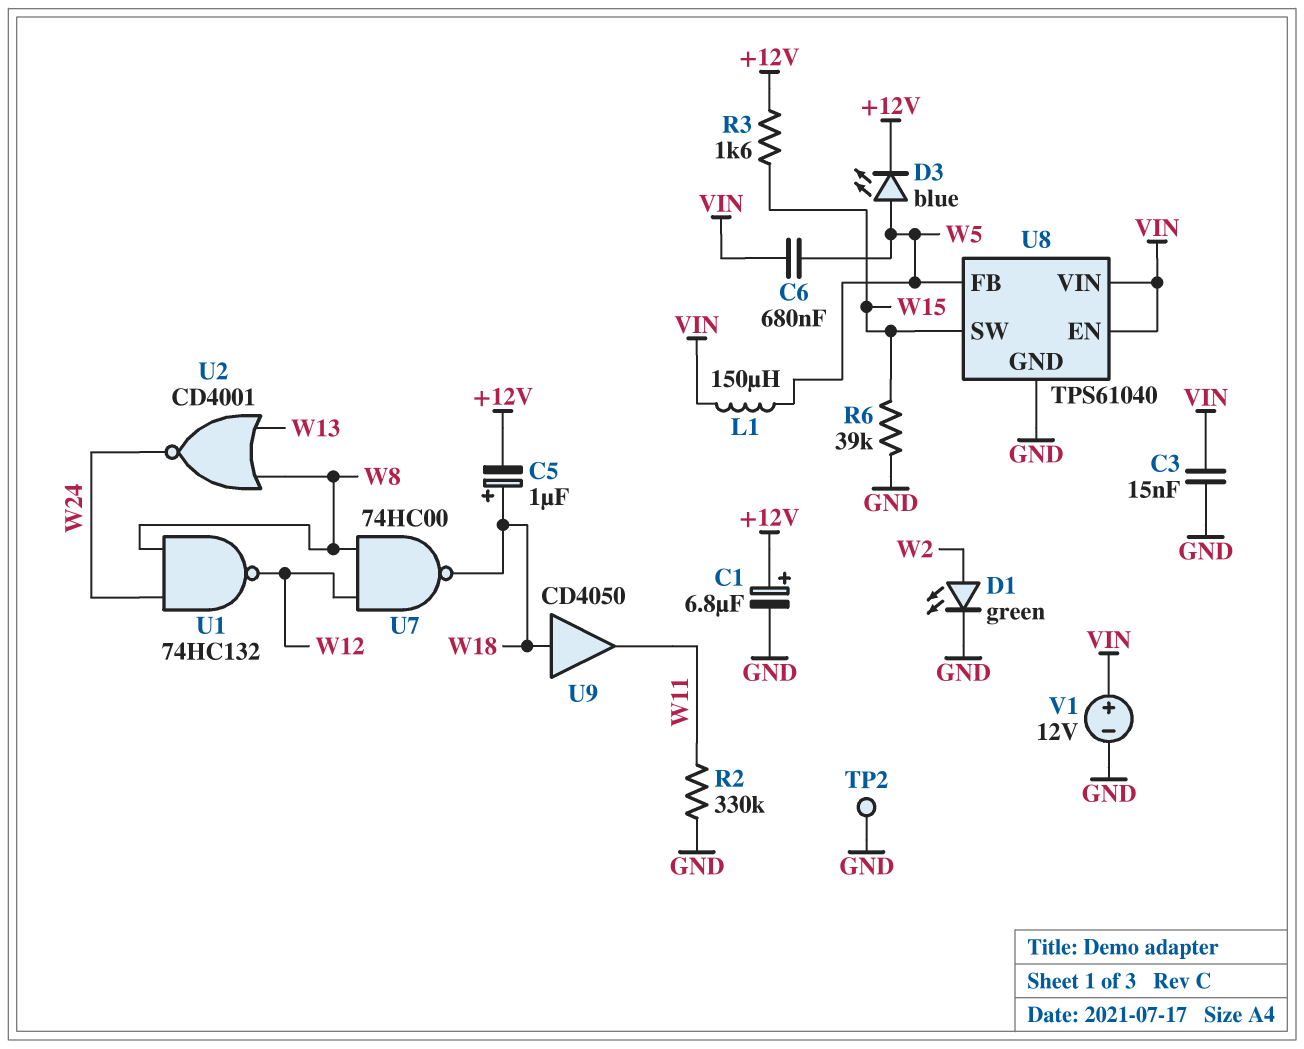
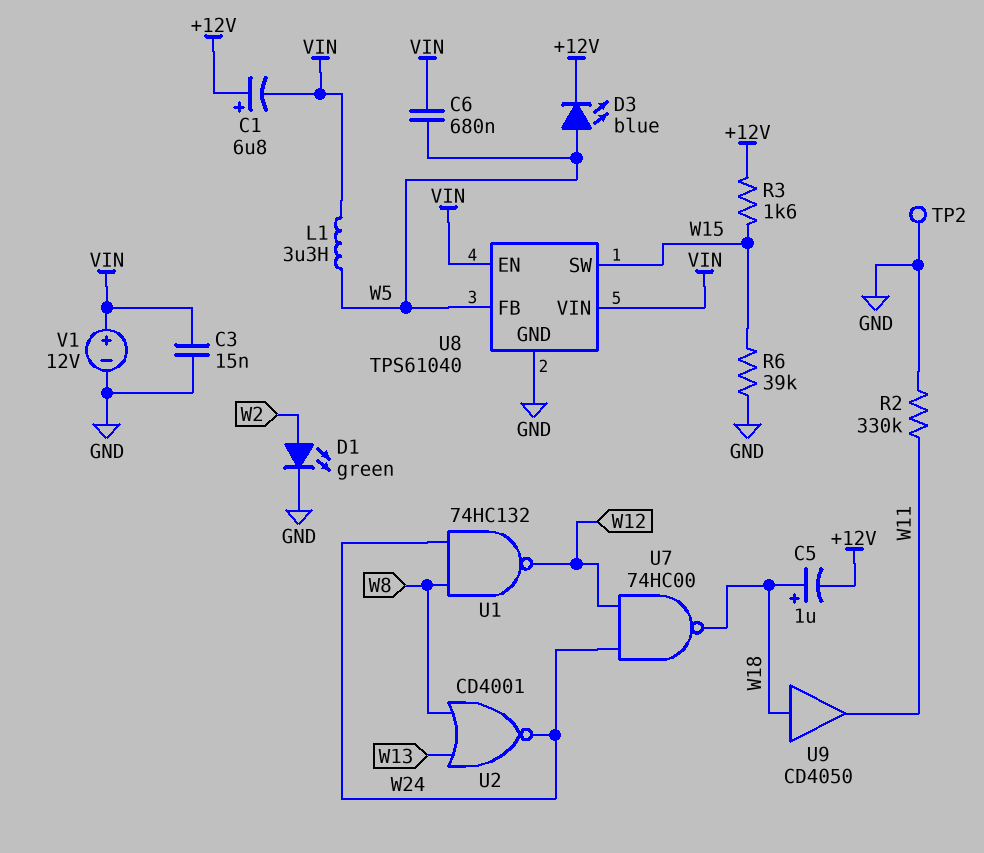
C1: 6.8uF (plus +12V, minus GND) -> 6.8uF (plus +12V, minus VIN)
L1: 150uH (VIN, W5) -> 3.3uH (VIN, W5)
U7: NAND 74HC00 (in W8, in W12, out W18) -> NAND 74HC00 (in W12, in W24, out W18)

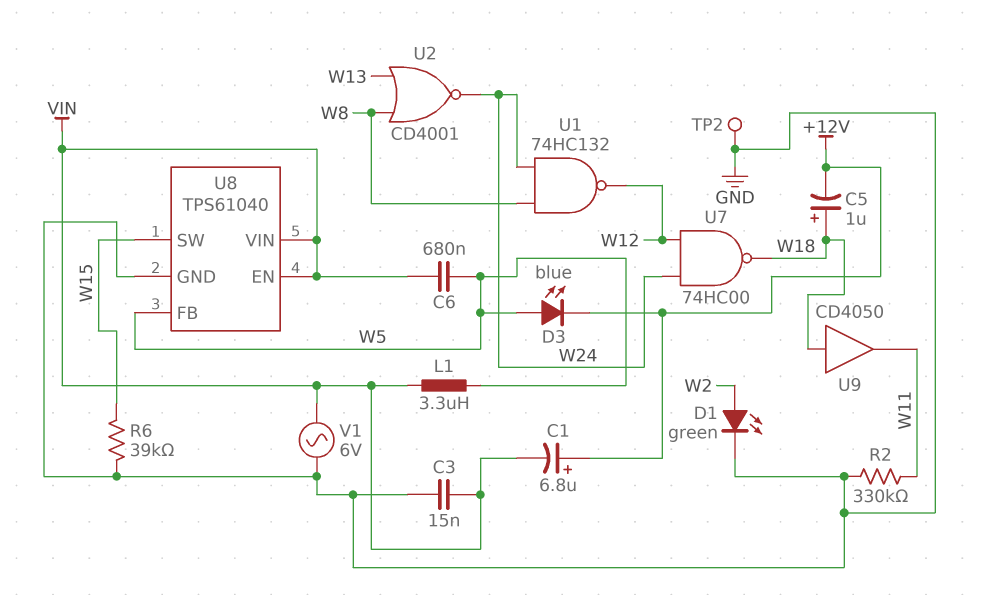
R3: 1.6k (+12V, W15) -> none
V1: 12V (plus VIN, minus GND) -> AC 6V (GND, VIN)

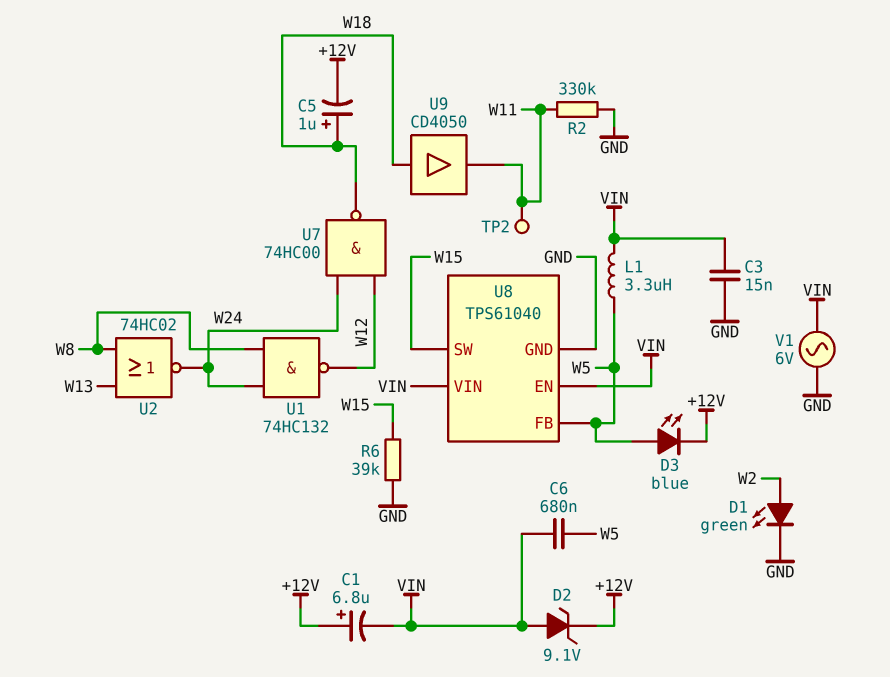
D2: none -> zener 9.1V (A VIN, K +12V)
TP2: test point (GND) -> test point (W11)
U2: NOR CD4001 (in W8, in W13, out W24) -> NOR 74HC02 (in W8, in W13, out W24)

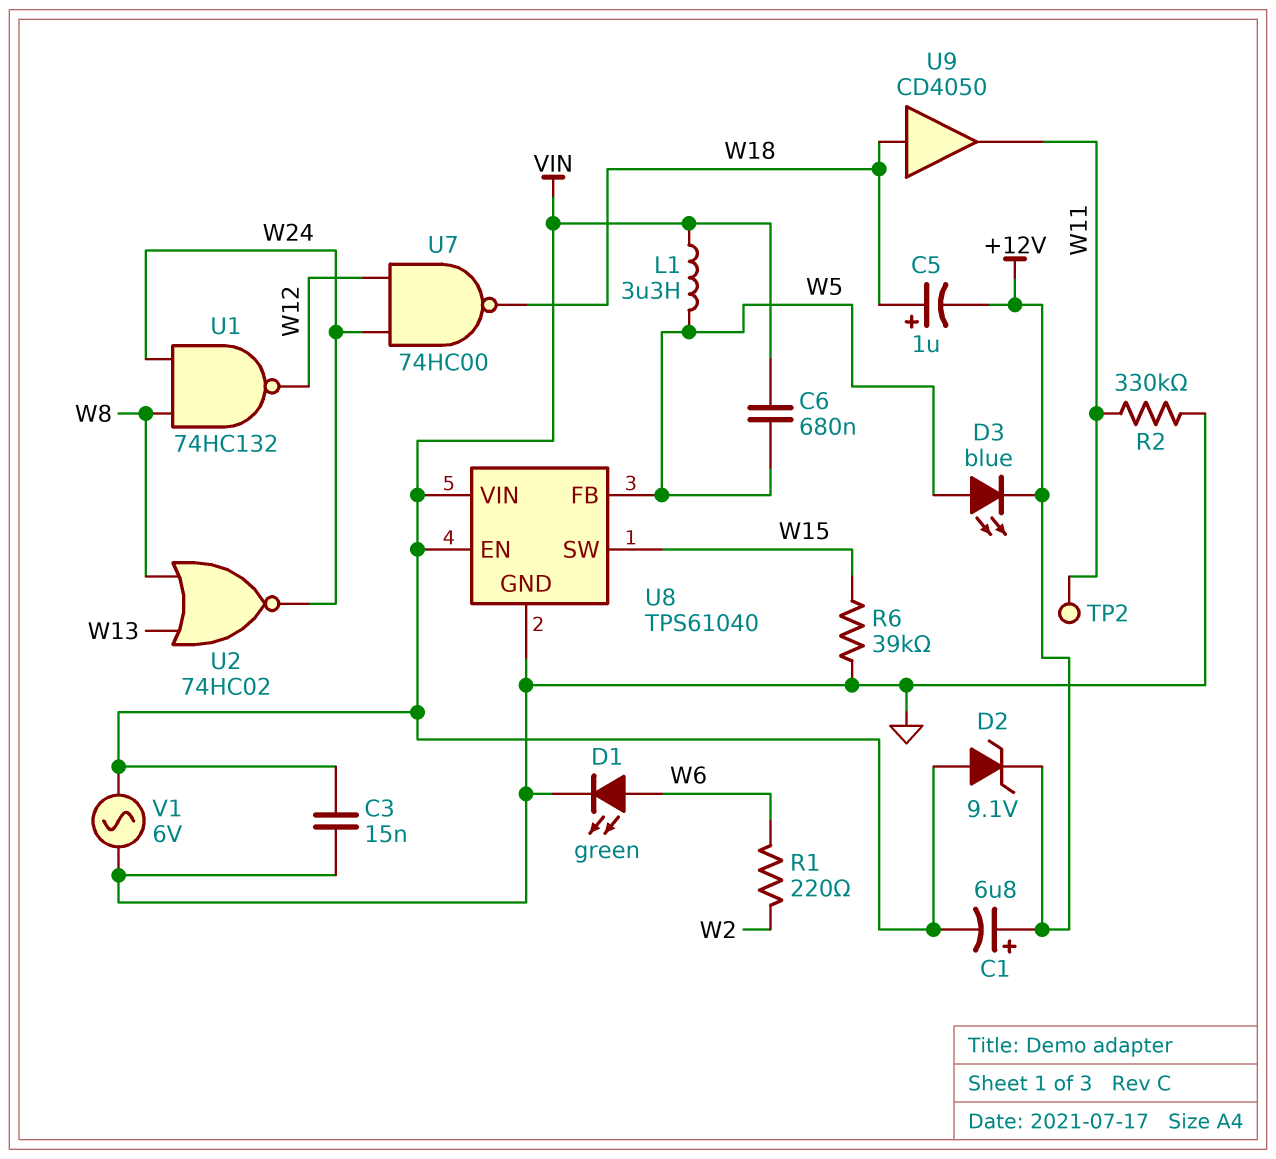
D1: LED green (A W2, K GND) -> LED green (A W6, K GND)
R1: none -> 220 (W2, W6)

